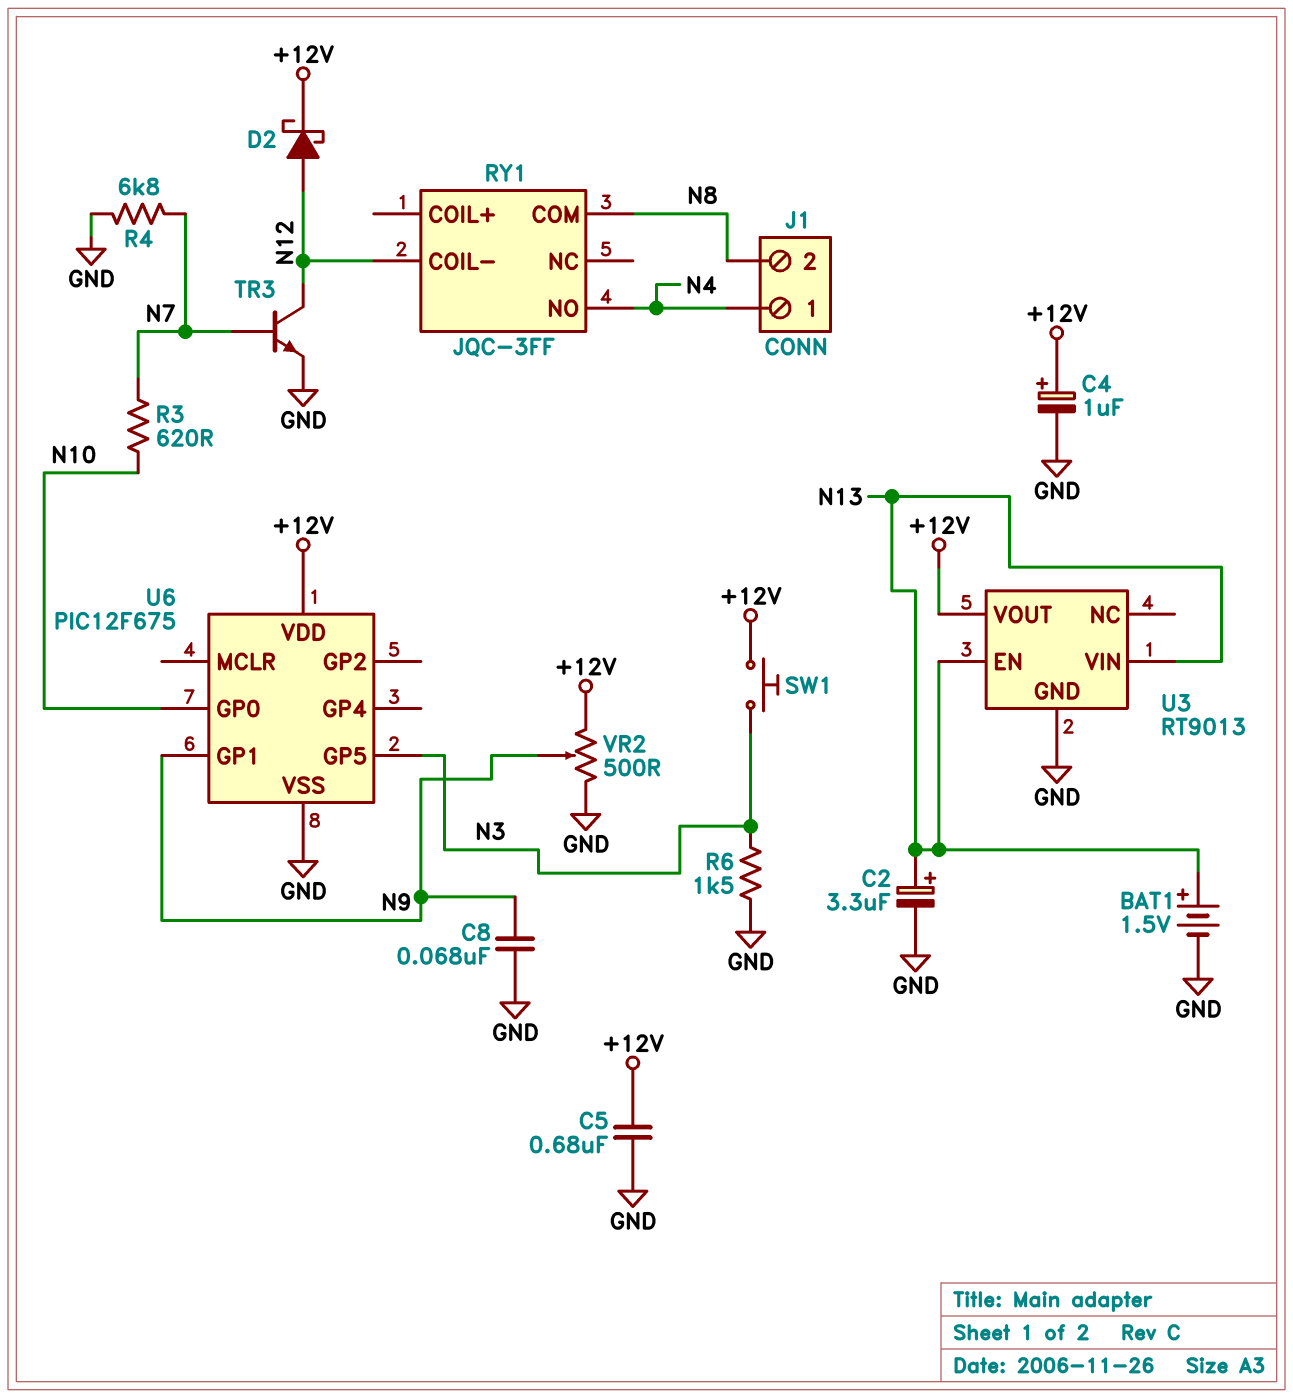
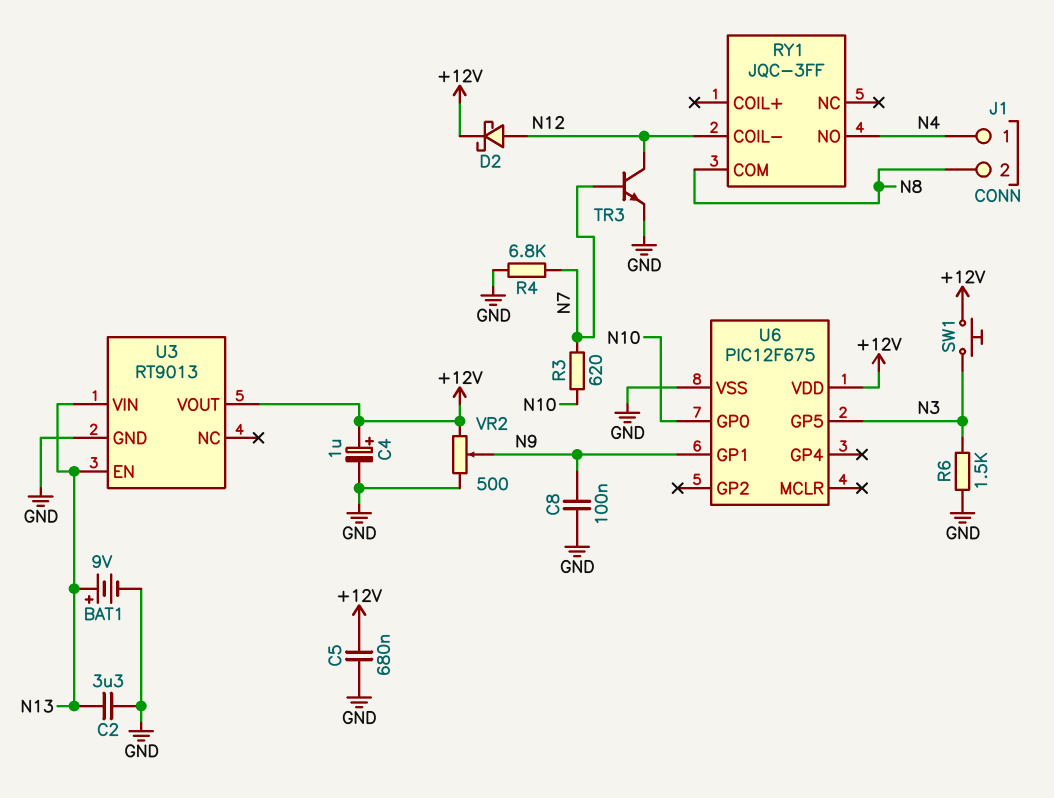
BAT1: 1.5V (plus N13, minus GND) -> 9V (plus N13, minus GND)
C2: 3.3uF (plus N13, minus GND) -> 3.3uF (GND, N13)
C8: 68nF (GND, N9) -> 100nF (GND, N9)

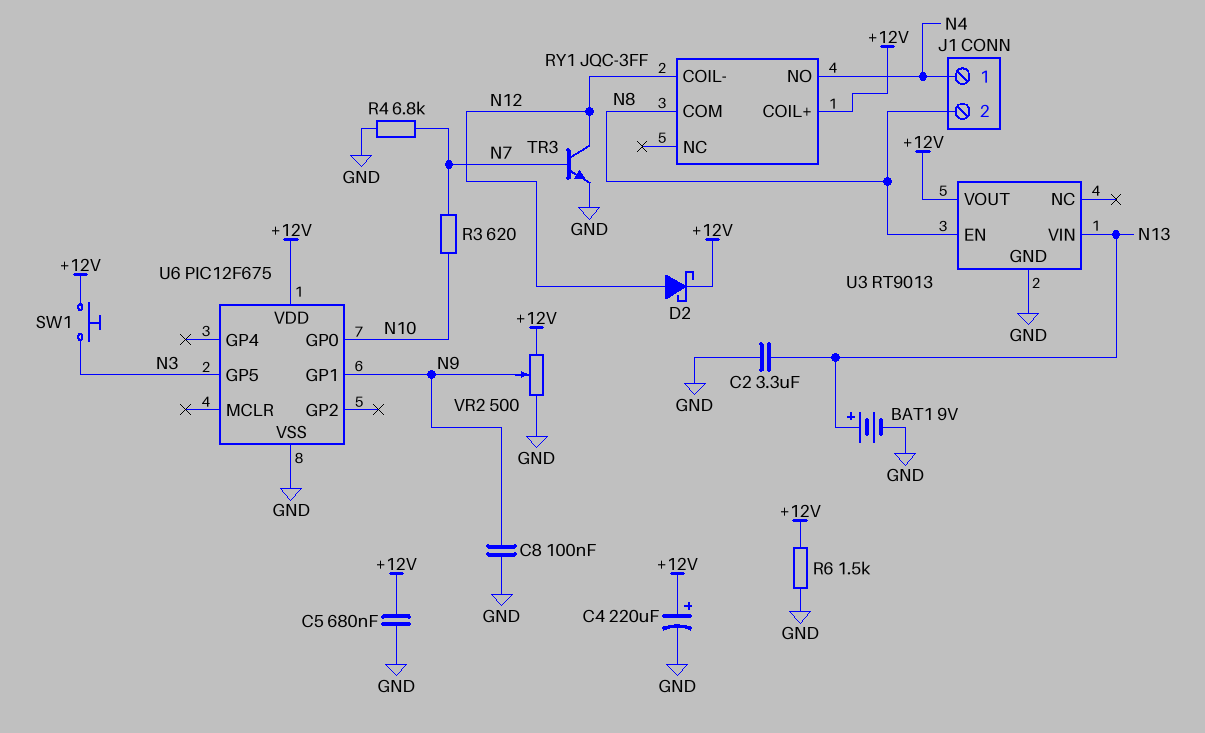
C4: 1uF (plus +12V, minus GND) -> 220uF (plus +12V, minus GND)
R6: 1.5k (GND, N3) -> 1.5k (+12V, GND)
RY1 pin COIL+: none -> +12V
U3 pin EN: N13 -> N8

